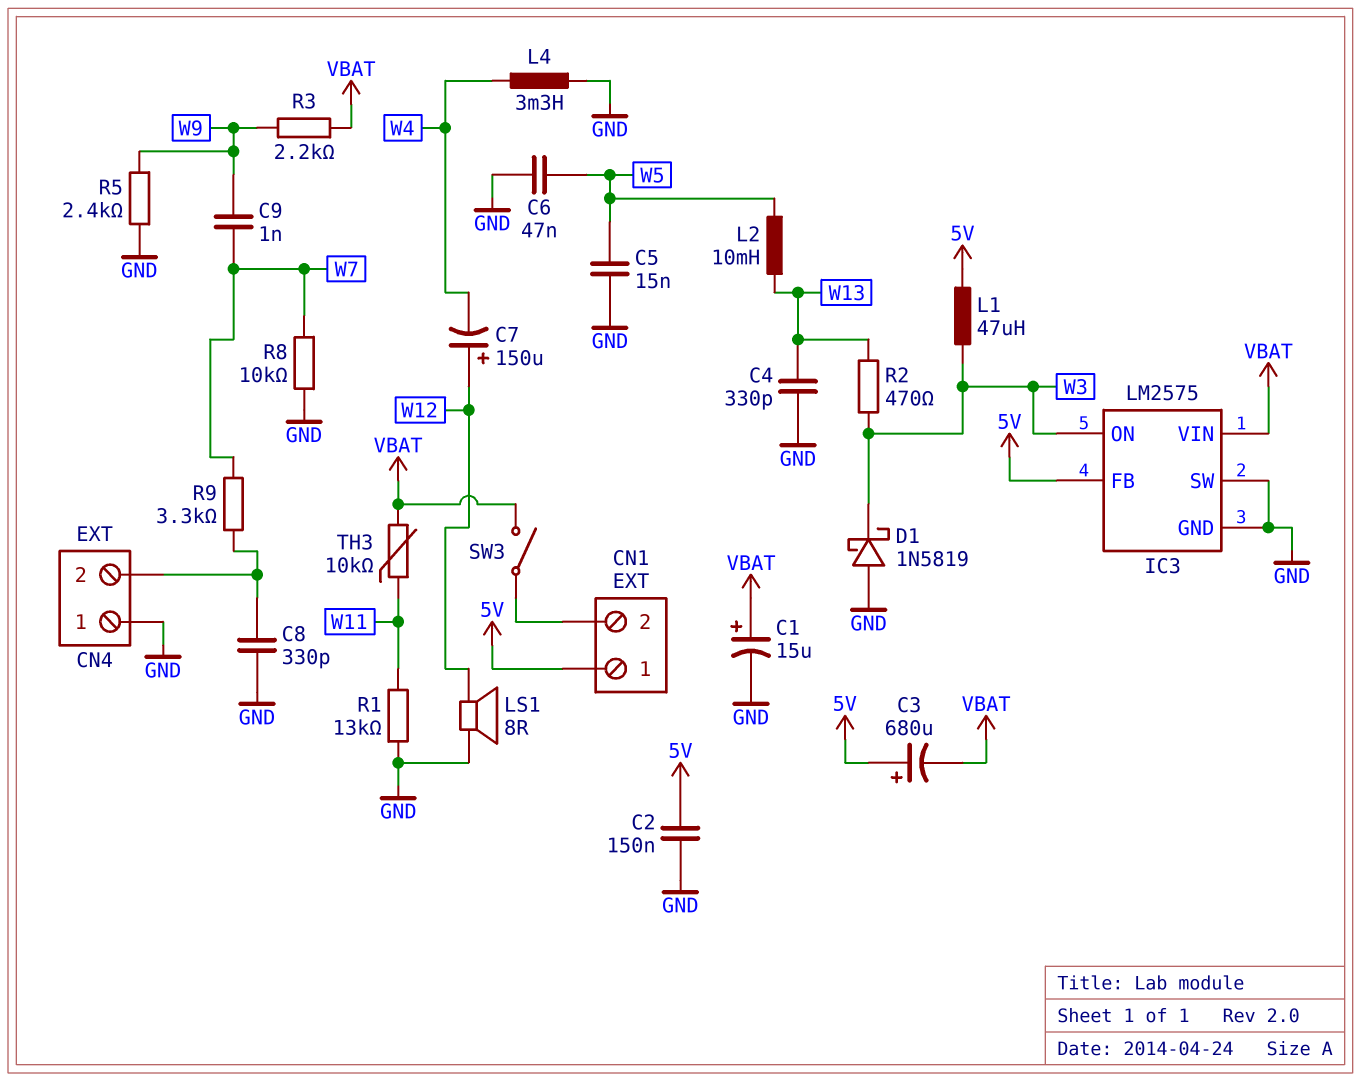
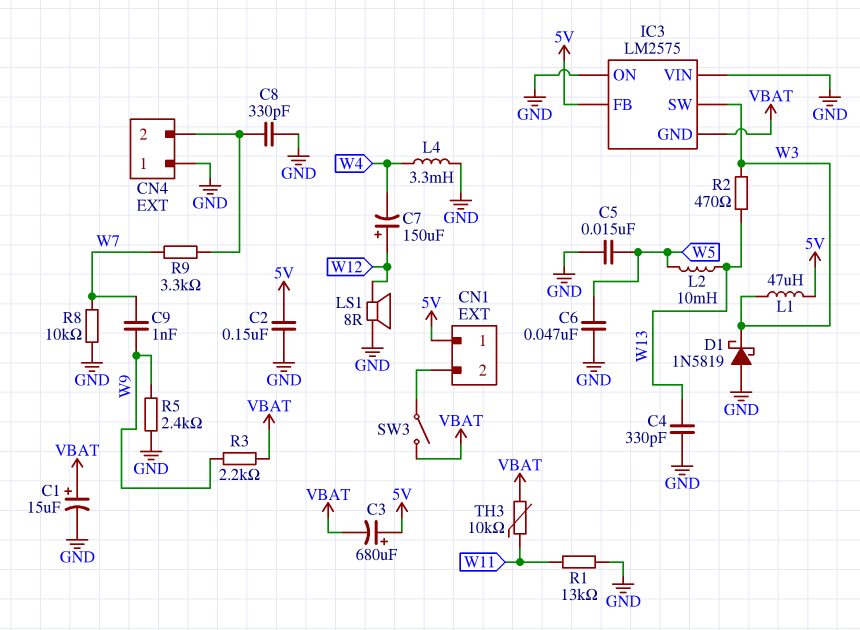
IC3 pin GND: GND -> VBAT
IC3 pin ON: W3 -> GND
IC3 pin SW: GND -> W3
IC3 pin VIN: VBAT -> GND

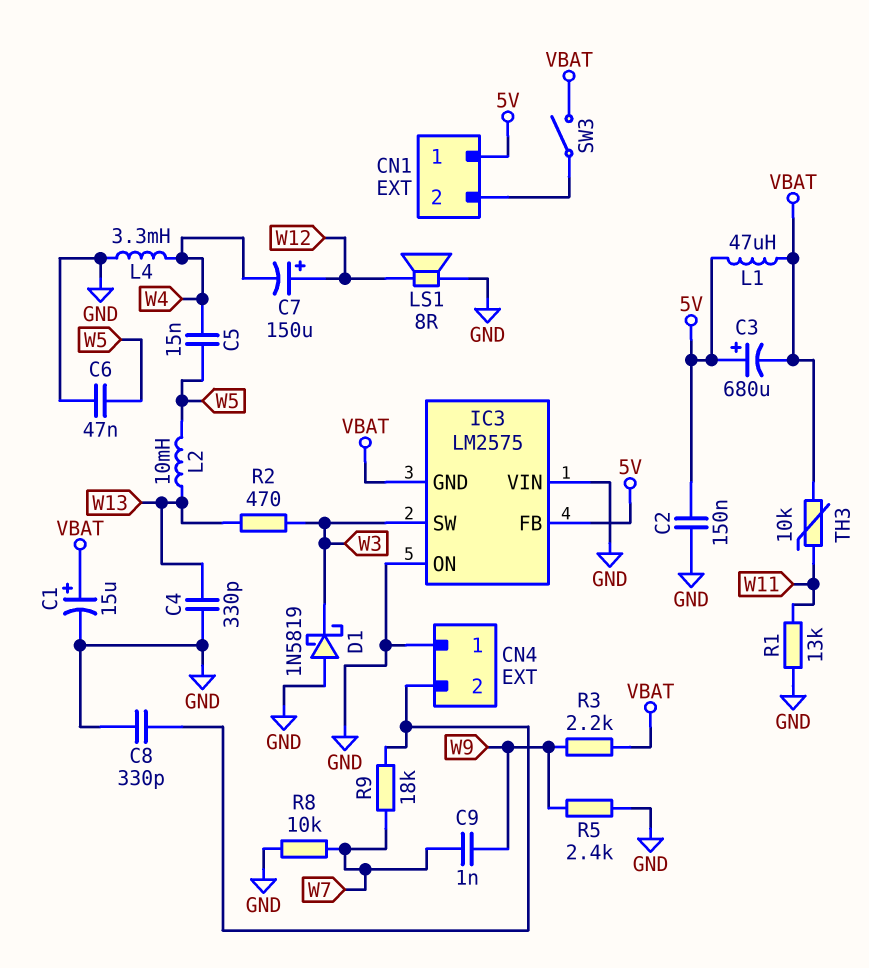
C5: 15nF (GND, W5) -> 15nF (W4, W5)
L1: 47uH (5V, W3) -> 47uH (5V, VBAT)
R9: 3.3k (CN4/2, W7) -> 18k (CN4/2, W7)

